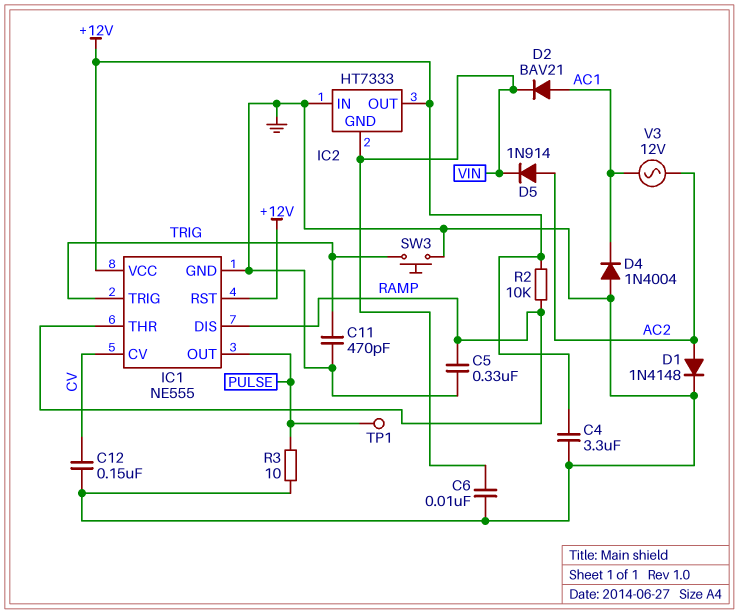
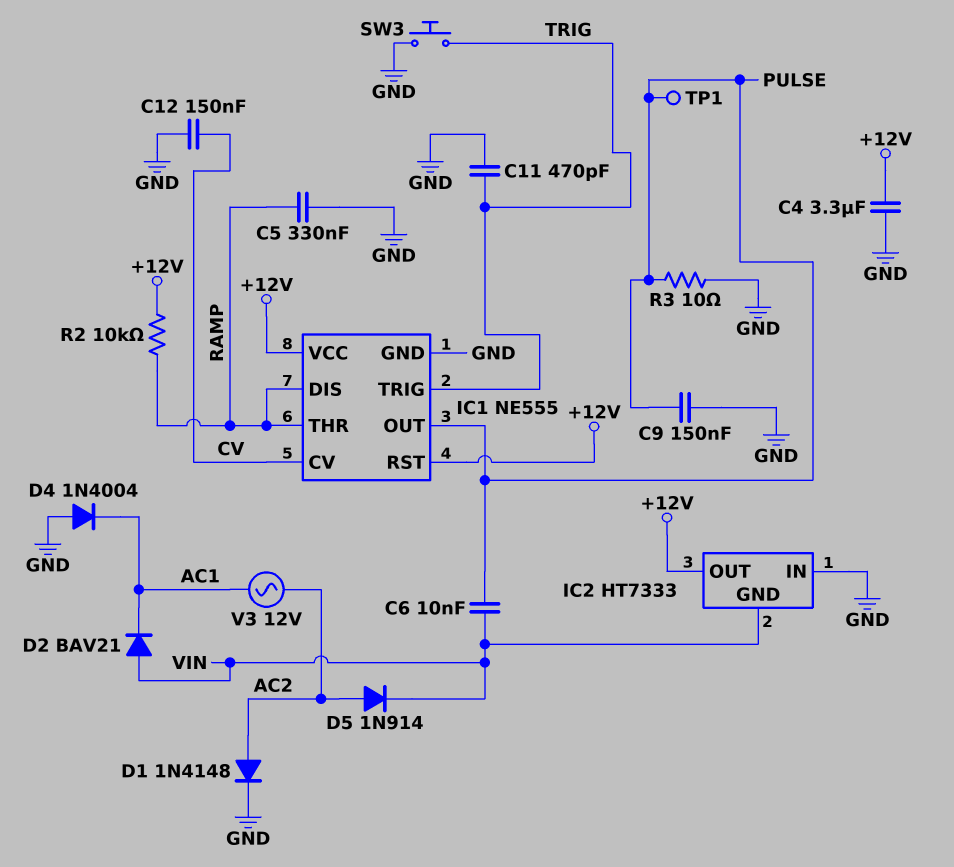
C6: 10nF (GND, VIN) -> 10nF (PULSE, VIN)
C9: none -> 150nF (GND, PULSE)
D2: diode BAV21 (A AC1, K VIN) -> diode BAV21 (A VIN, K AC1)

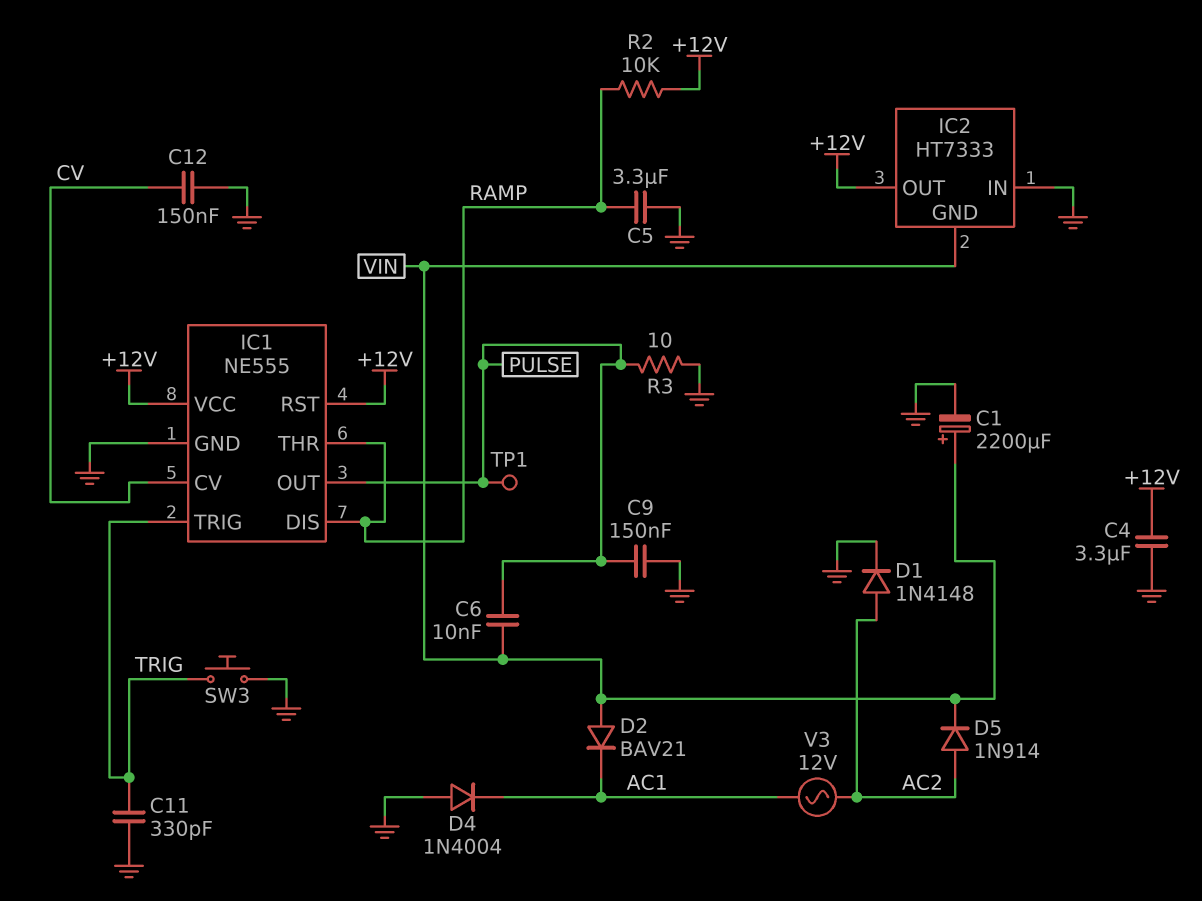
C1: none -> 2200uF (plus VIN, minus GND)
C5: 330nF (GND, RAMP) -> 3.3uF (GND, RAMP)
C11: 470pF (GND, TRIG) -> 330pF (GND, TRIG)

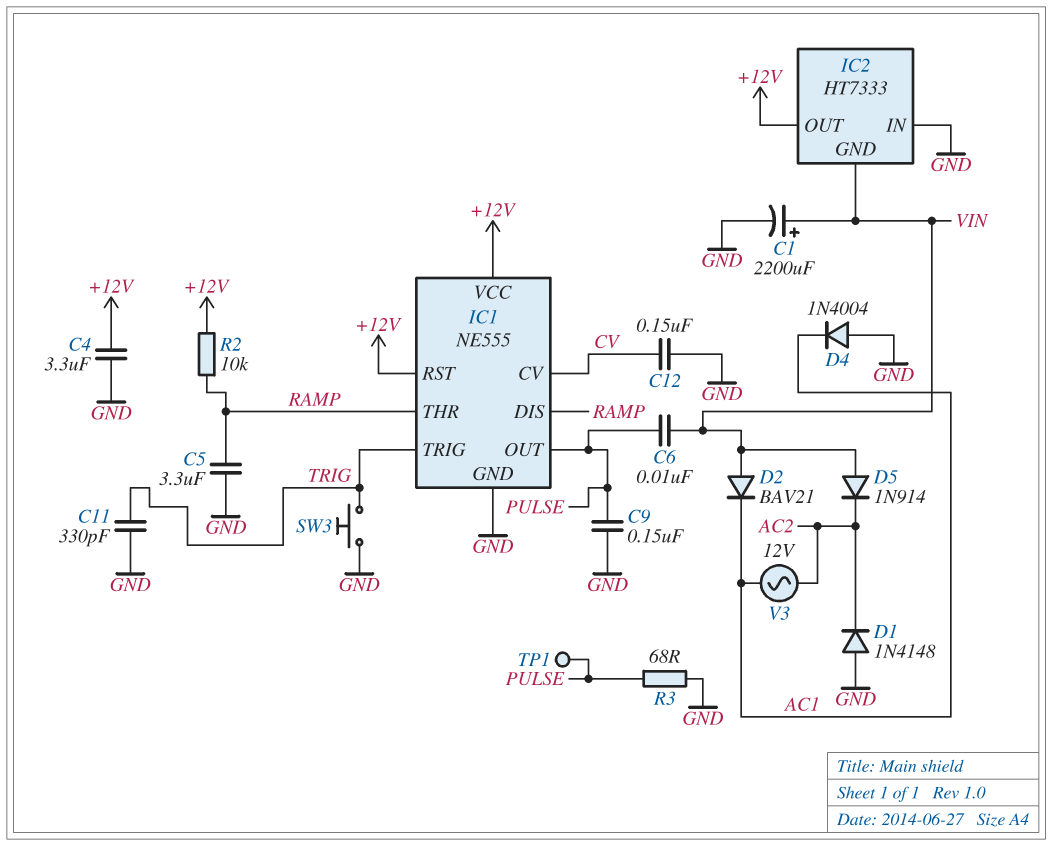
D1: diode 1N4148 (A AC2, K GND) -> diode 1N4148 (A GND, K AC2)
D5: diode 1N914 (A AC2, K VIN) -> diode 1N914 (A VIN, K AC2)
R3: 10 (GND, PULSE) -> 68 (GND, PULSE)

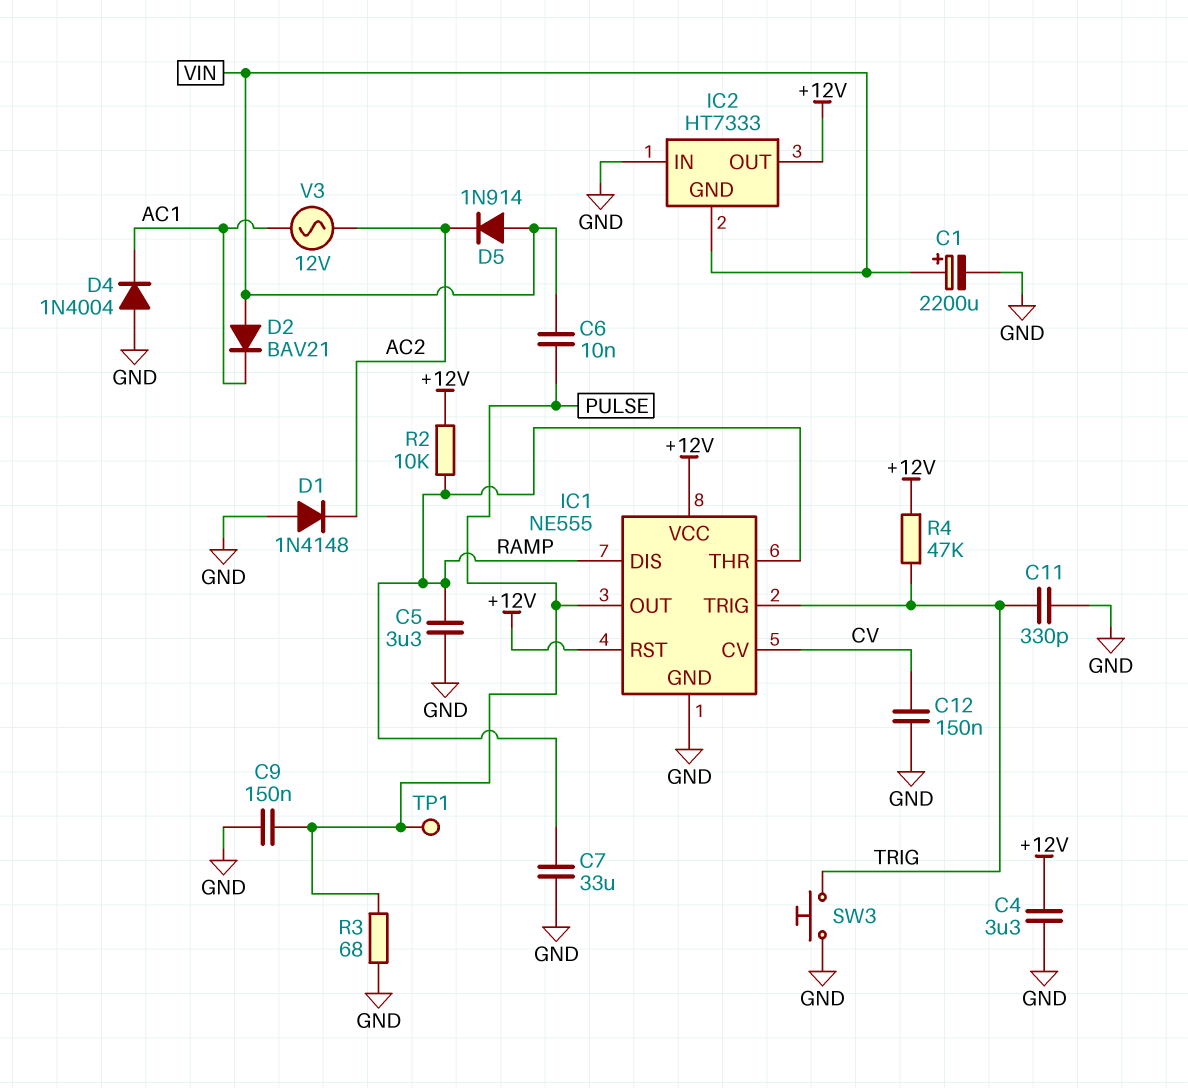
C7: none -> 33uF (GND, RAMP)
R4: none -> 47k (+12V, TRIG)

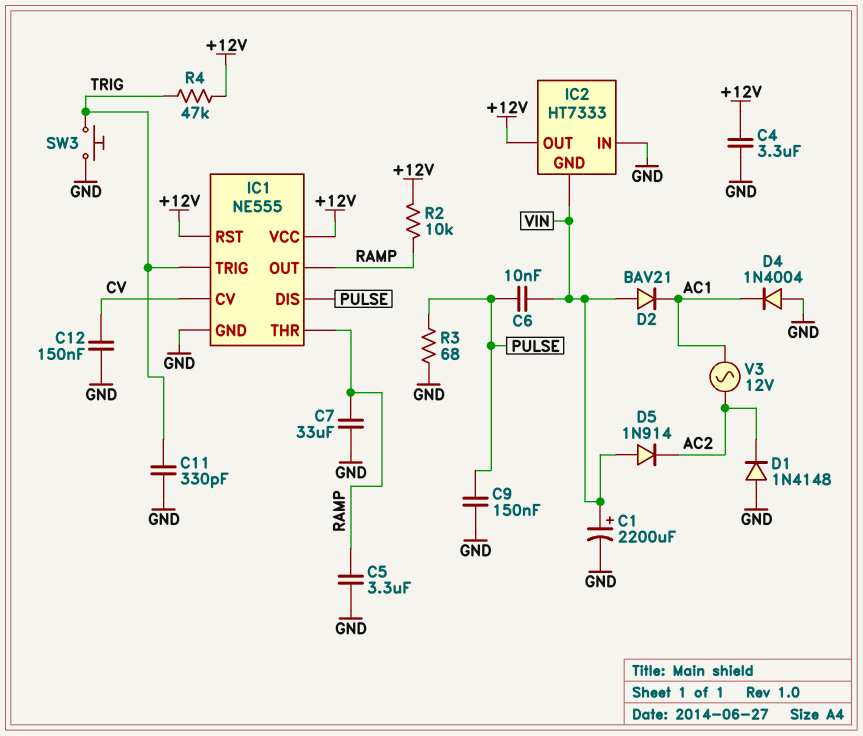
IC1 pin DIS: RAMP -> PULSE
IC1 pin OUT: PULSE -> RAMP
TP1: test point (PULSE) -> none

